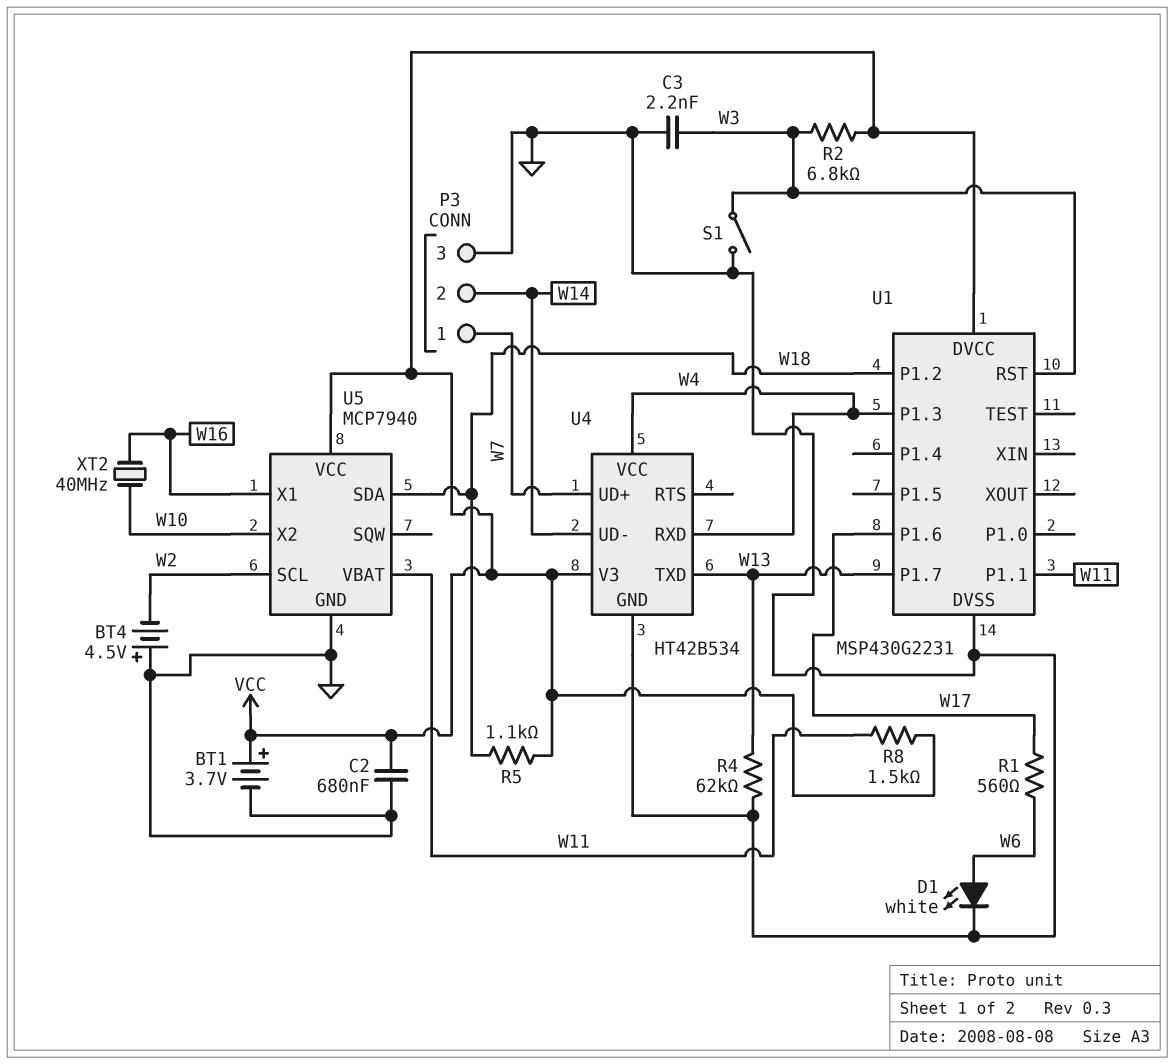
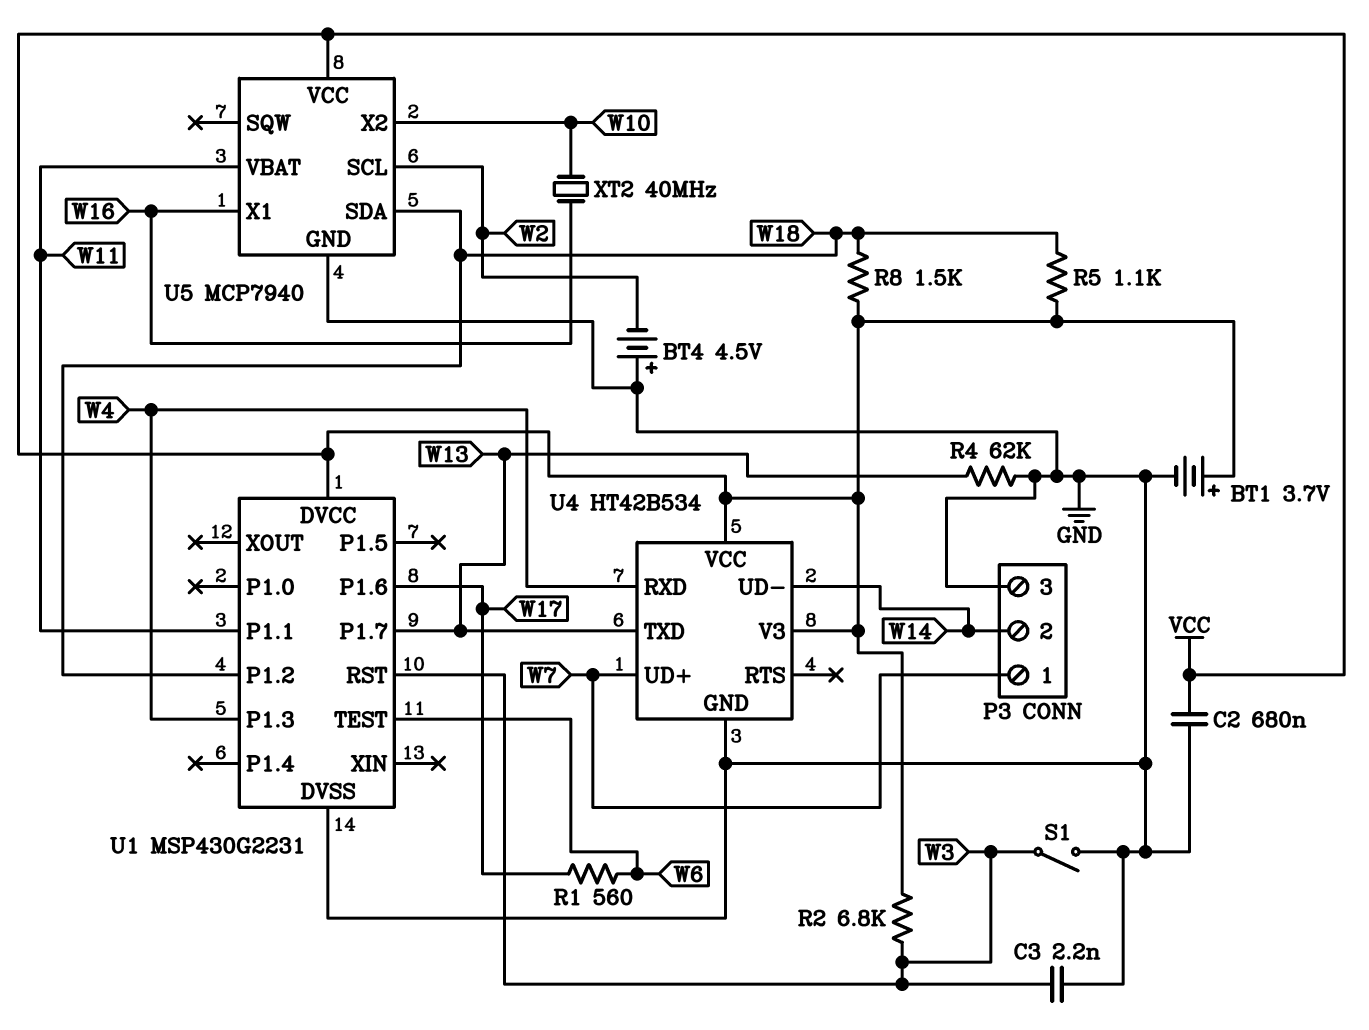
D1: LED white (A W6, K GND) -> none
R8: 1.5k (VCC, W11) -> 1.5k (VCC, W18)
U1 pin TEST: none -> W6
U4 pin VCC: W4 -> VCC

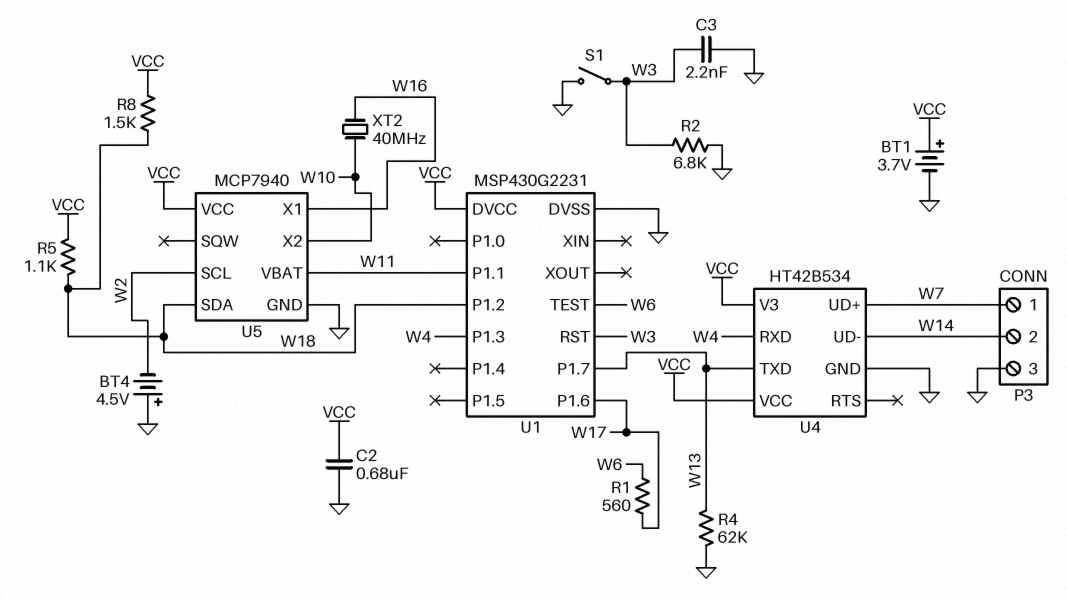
R2: 6.8k (VCC, W3) -> 6.8k (GND, W3)

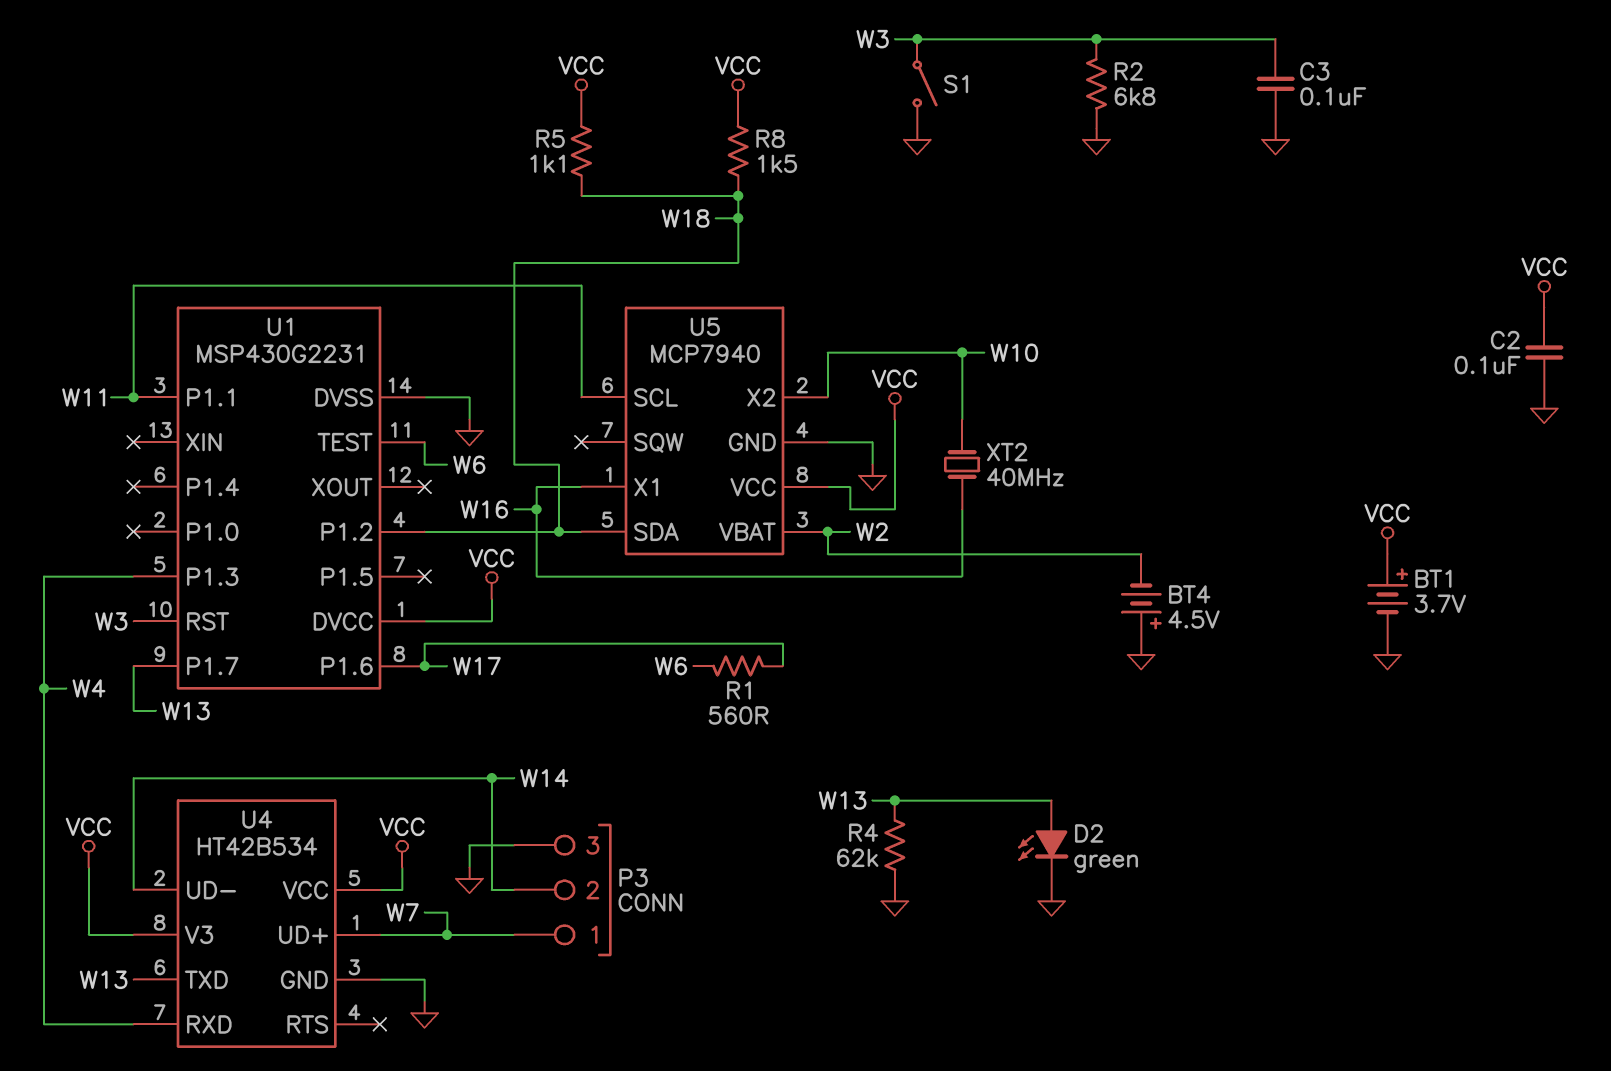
C2: 680nF (GND, VCC) -> 100nF (GND, VCC)
C3: 2.2nF (GND, W3) -> 100nF (GND, W3)
D2: none -> LED green (A W13, K GND)
U5 pin SCL: W2 -> W11
U5 pin VBAT: W11 -> W2

